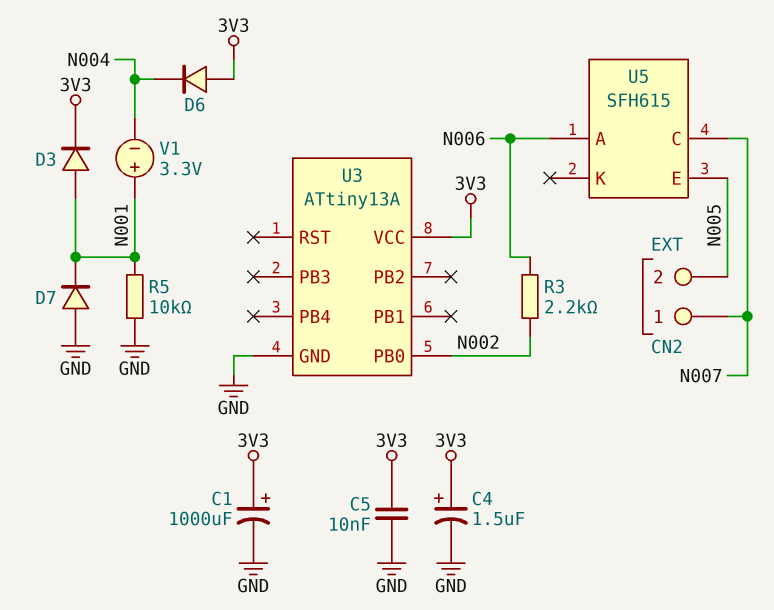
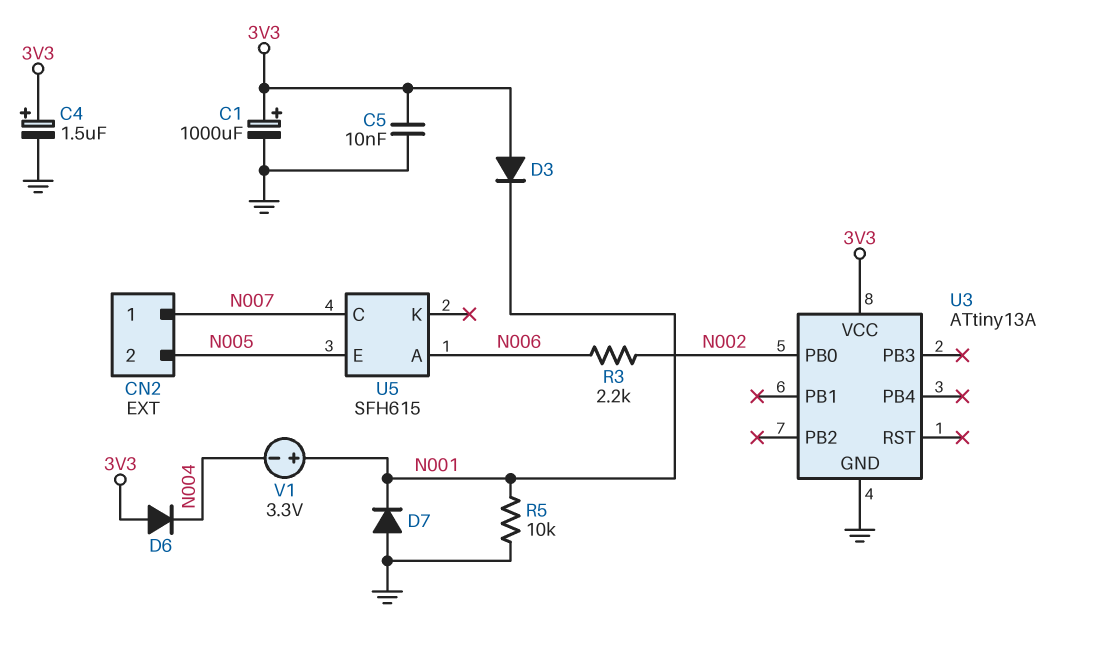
D3: diode (A N001, K 3V3) -> diode (A 3V3, K N001)

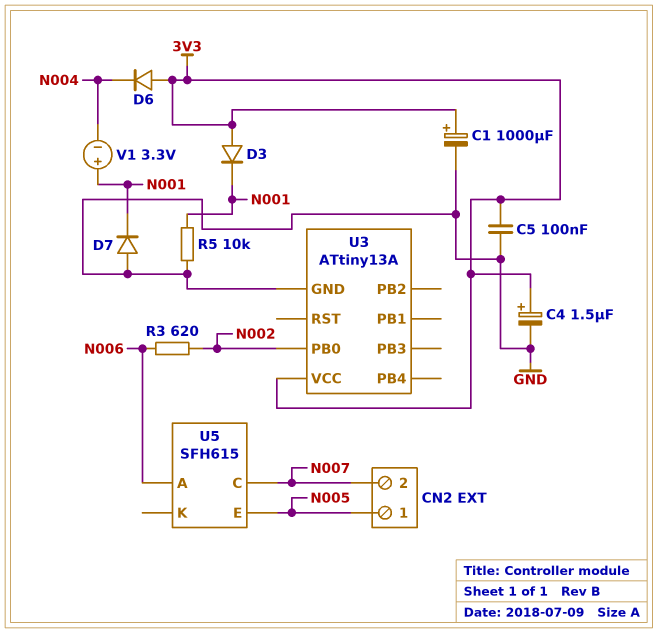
C5: 10nF (3V3, GND) -> 100nF (3V3, GND)
CN2 pin 1: N007 -> N005
CN2 pin 2: N005 -> N007
R3: 2.2k (N002, N006) -> 620 (N002, N006)

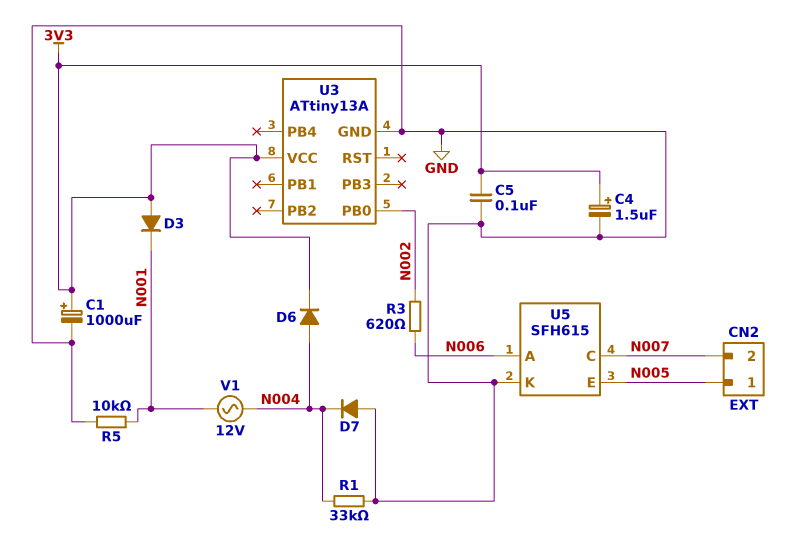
D6: diode (A 3V3, K N004) -> diode (A N004, K 3V3)
D7: diode (A GND, K N001) -> diode (A GND, K N004)
R1: none -> 33k (GND, N004)
U5 pin K: none -> GND
V1: 3.3V (plus N001, minus N004) -> AC 12V (N001, N004)

